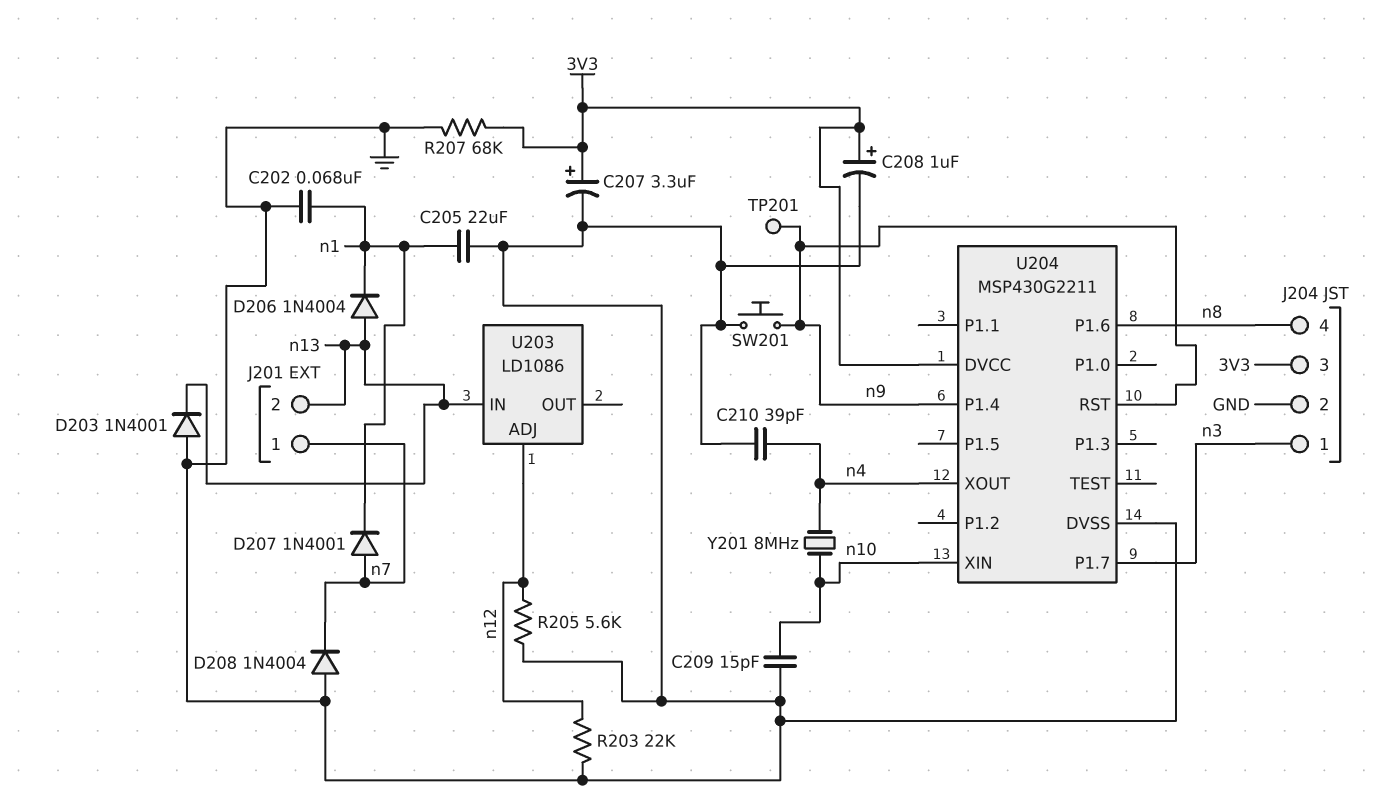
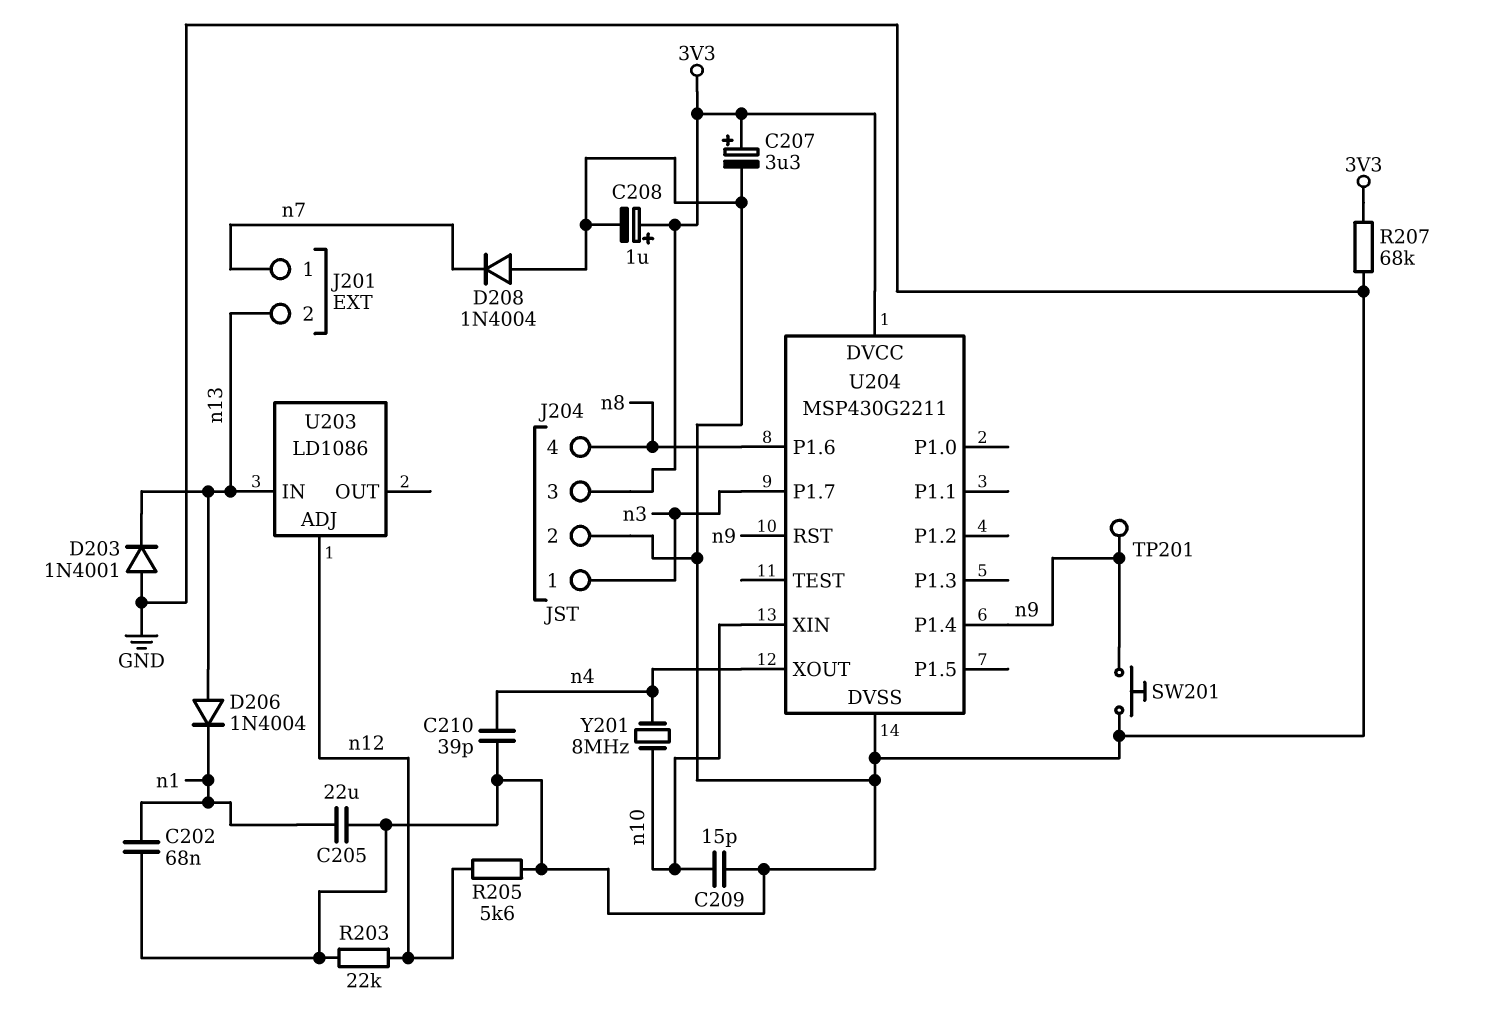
D207: diode 1N4001 (A n7, K n1) -> none

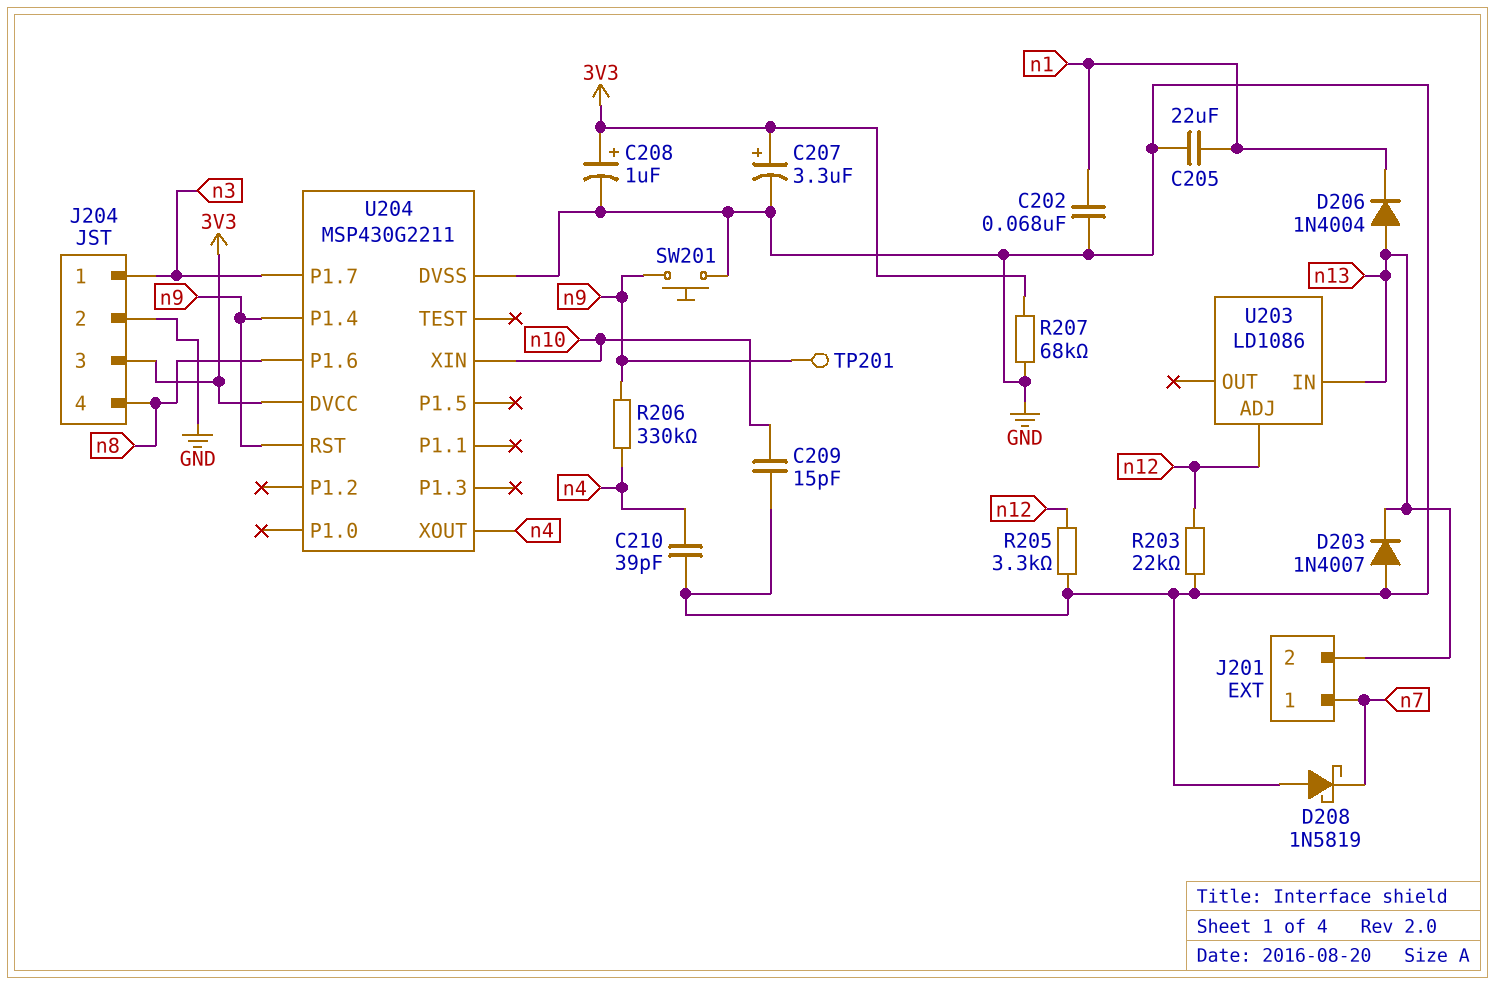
D203: diode 1N4001 (A GND, K n13) -> diode 1N4007 (A GND, K n13)
D208: diode 1N4004 (A GND, K n7) -> schottky 1N5819 (A GND, K n7)
R205: 5.6k (GND, n12) -> 3.3k (GND, n12)
R206: none -> 330k (n4, n9)
Y201: 8MHz (n4, n10) -> none

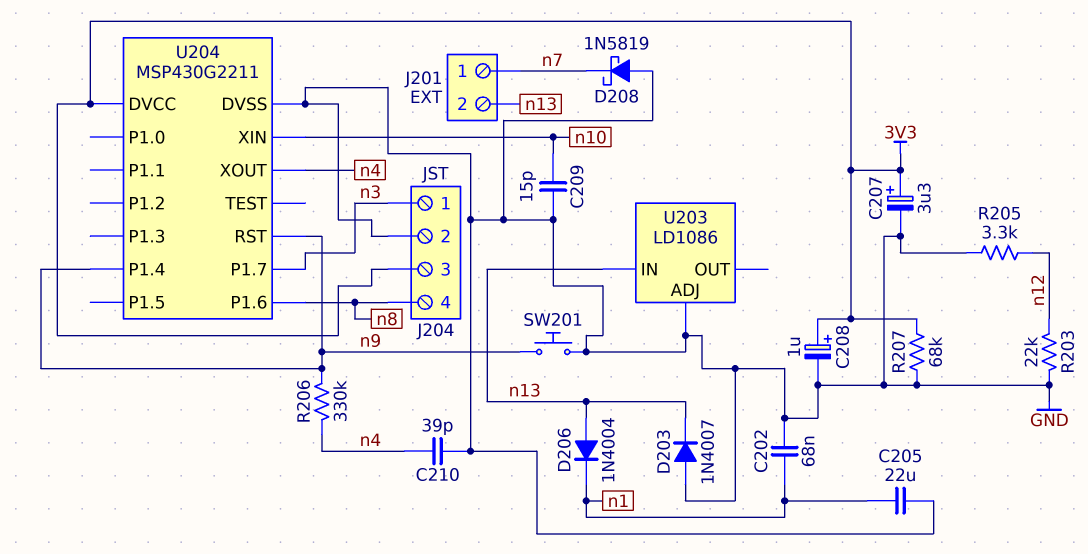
TP201: test point (n9) -> none
U203 pin ADJ: n12 -> GND

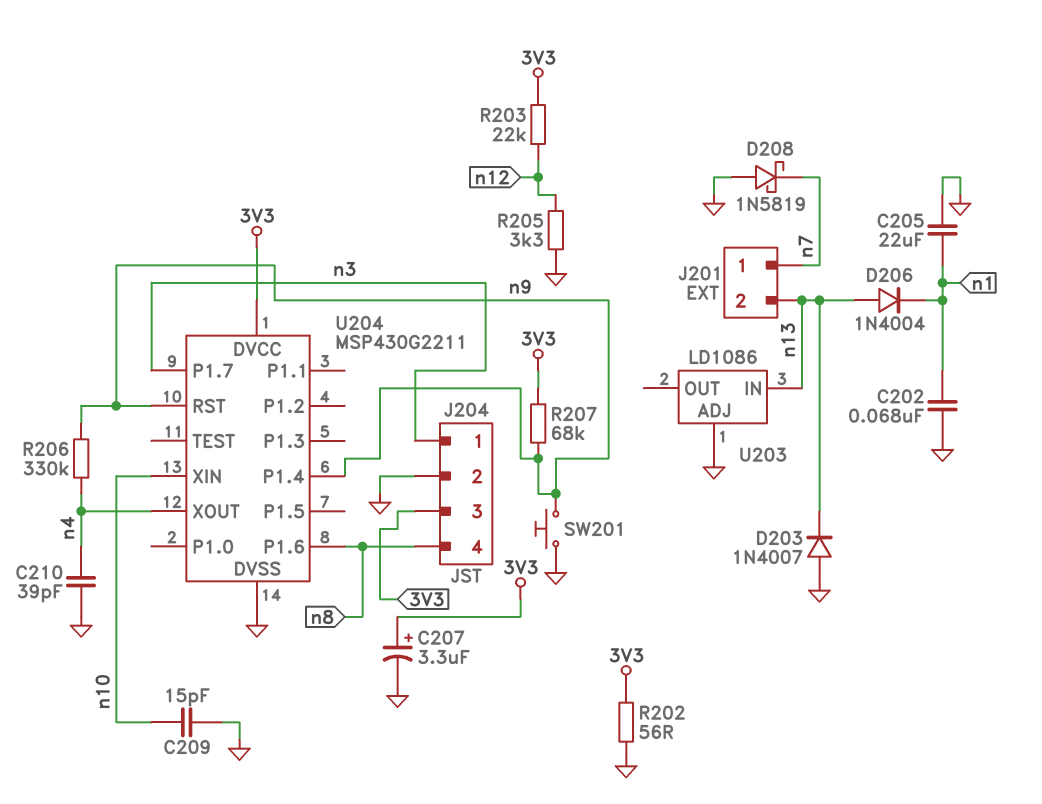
C208: 1uF (plus 3V3, minus GND) -> none
R202: none -> 56 (3V3, GND)
R203: 22k (GND, n12) -> 22k (3V3, n12)
R207: 68k (3V3, GND) -> 68k (3V3, n9)

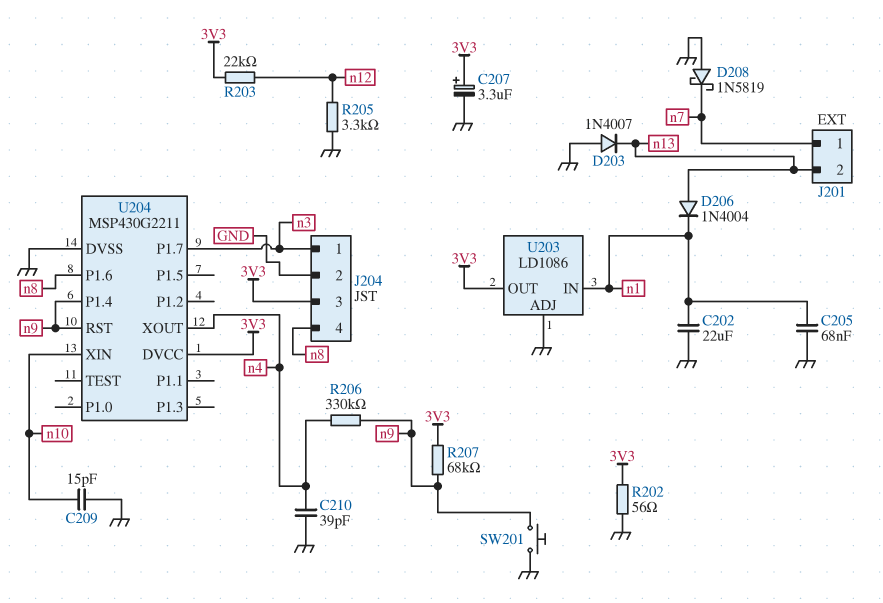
C202: 68nF (GND, n1) -> 22uF (GND, n1)
C205: 22uF (GND, n1) -> 68nF (GND, n1)
U203 pin IN: n13 -> n1
U203 pin OUT: none -> 3V3

